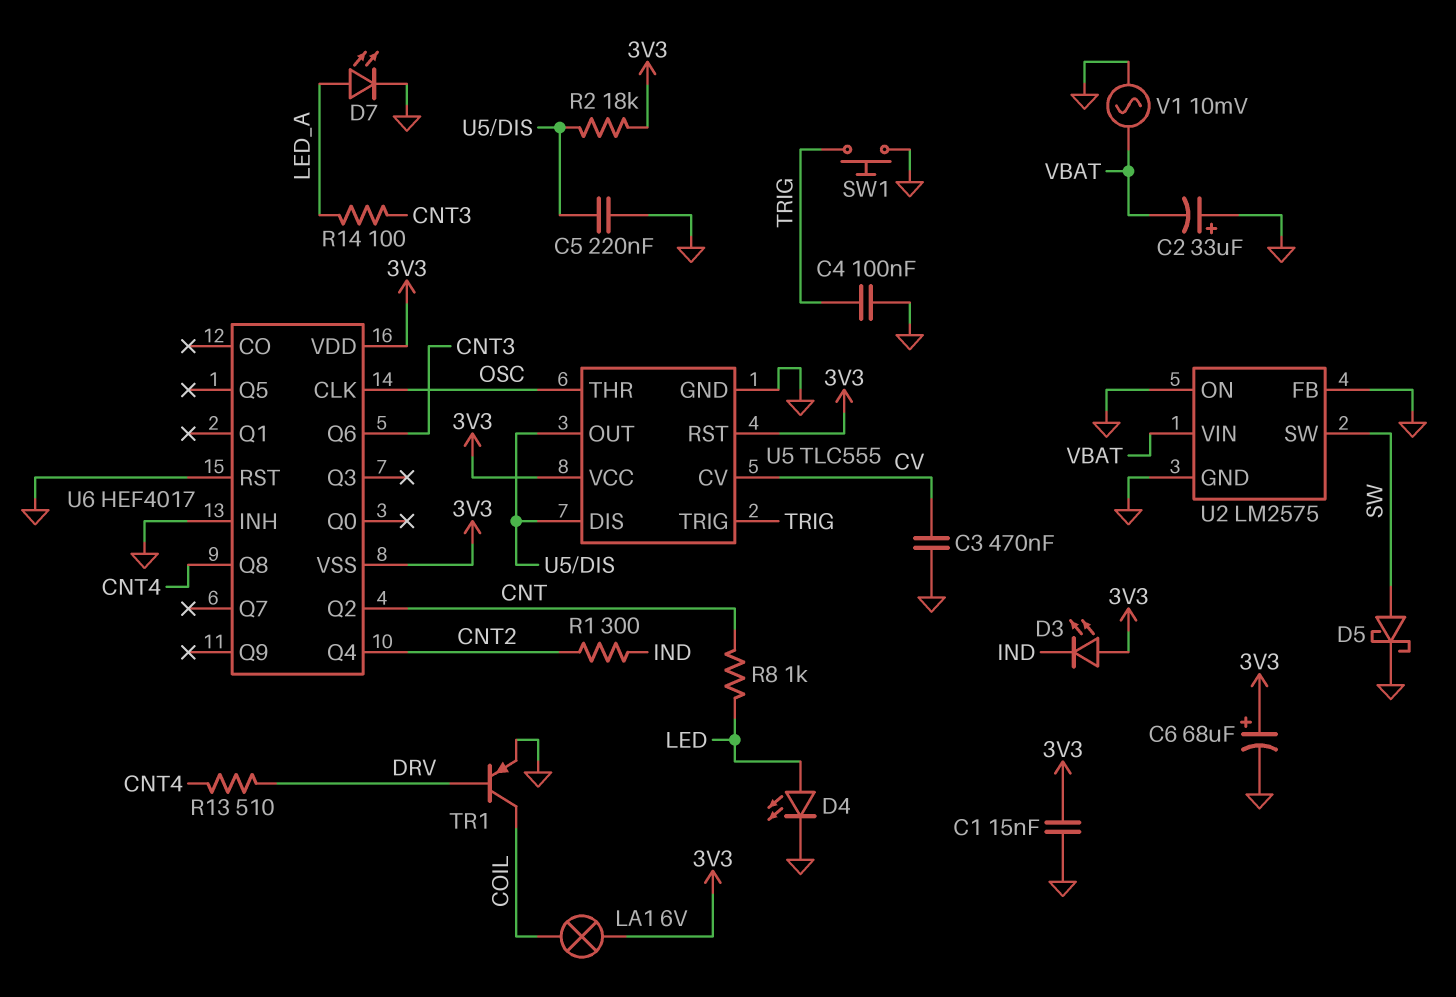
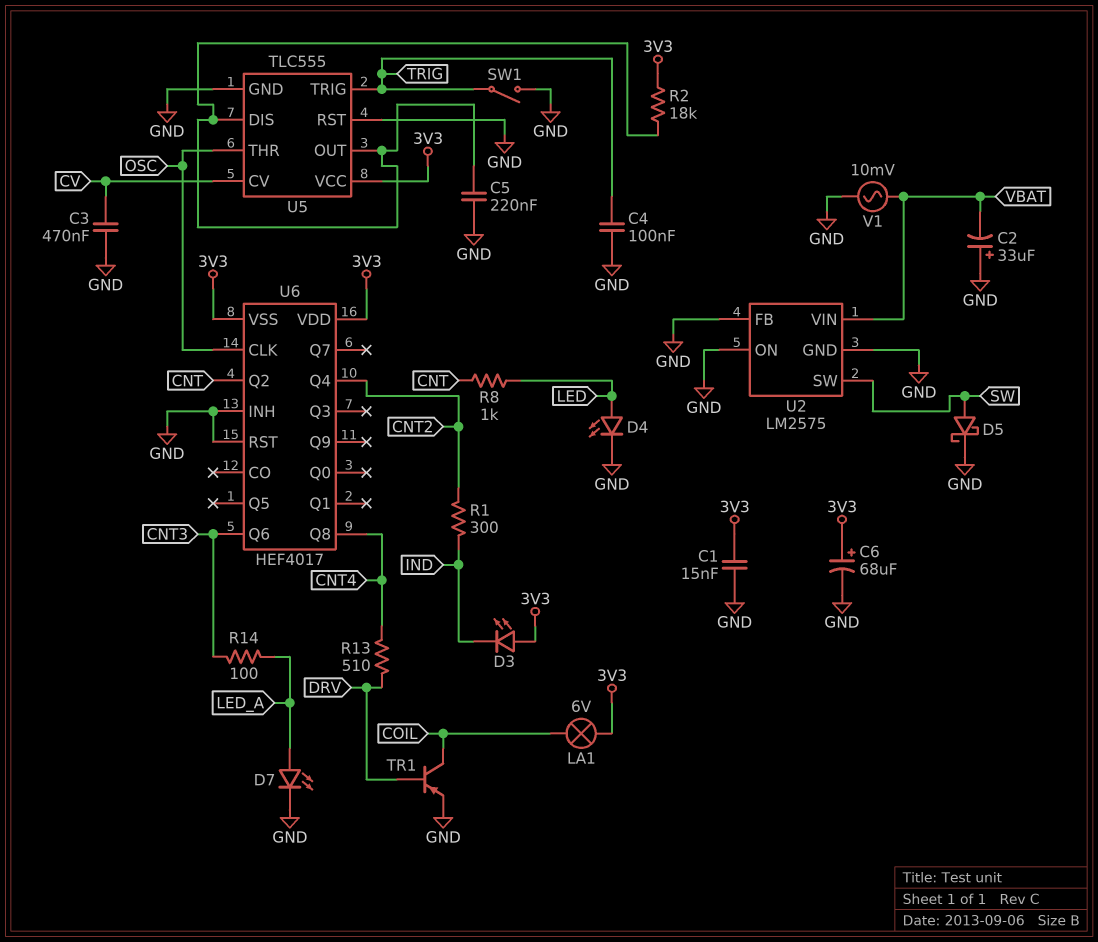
SW1: button (GND, TRIG) -> switch (GND, TRIG)
U5 pin RST: 3V3 -> GND

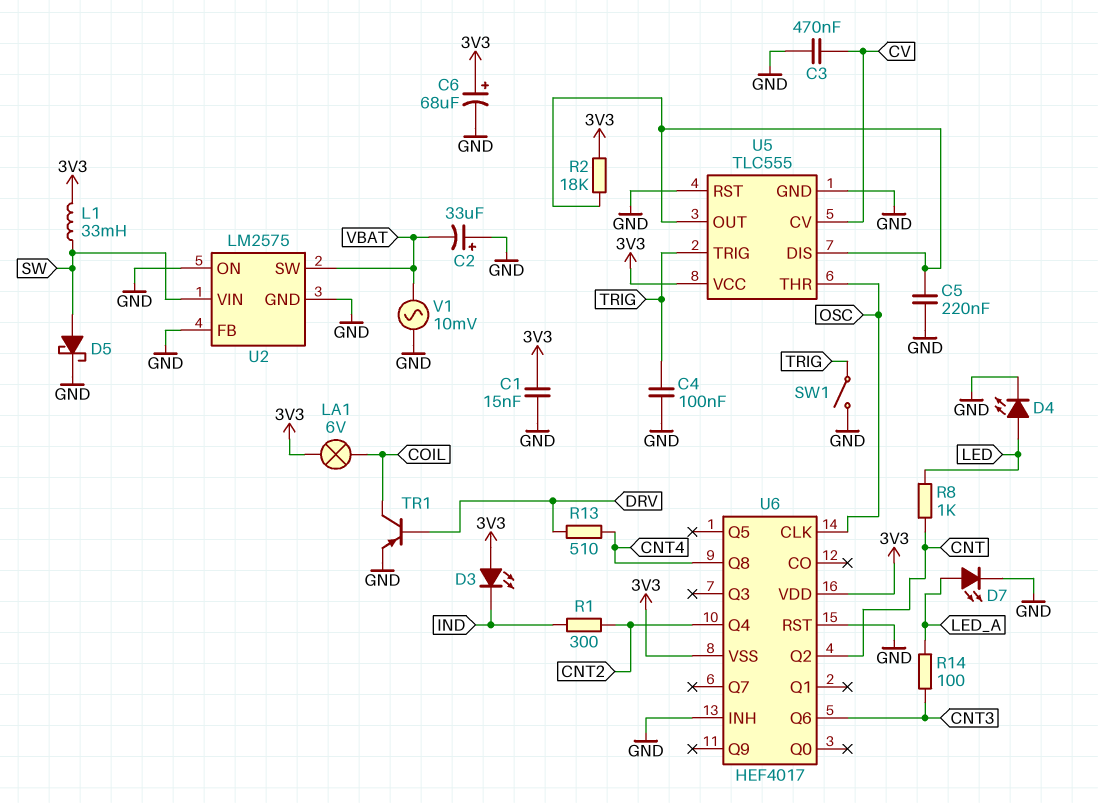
L1: none -> 33mH (3V3, SW)
U2 pin SW: SW -> VBAT
U2 pin VIN: VBAT -> SW

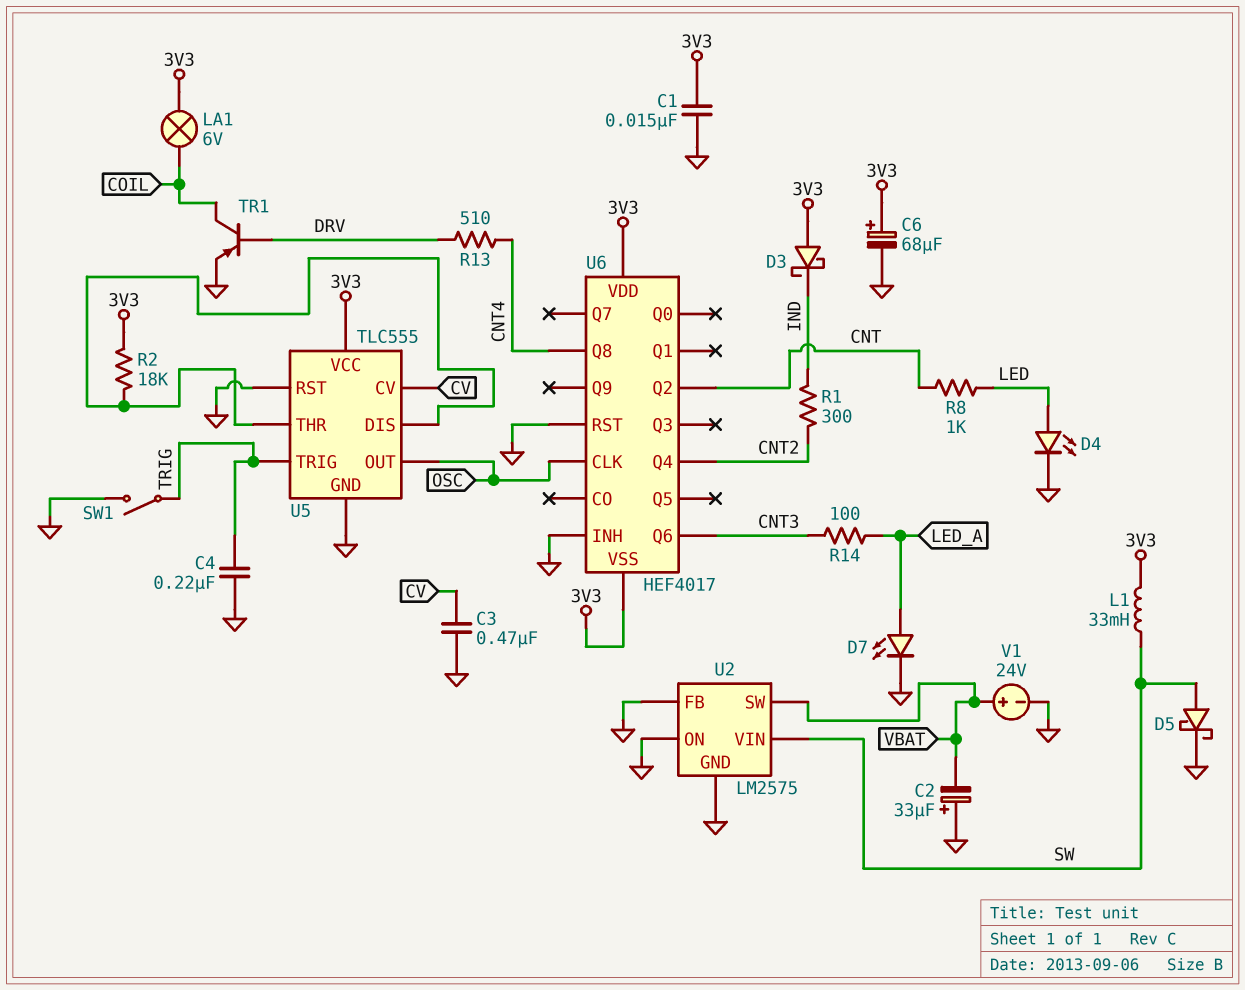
C4: 100nF (GND, TRIG) -> 220nF (GND, TRIG)
C5: 220nF (GND, U5/DIS) -> none
D3: LED (A 3V3, K IND) -> schottky (A 3V3, K IND)
U5 pin OUT: U5/DIS -> OSC
U5 pin THR: OSC -> U5/DIS
V1: AC 10mV (GND, VBAT) -> 24V (plus VBAT, minus GND)

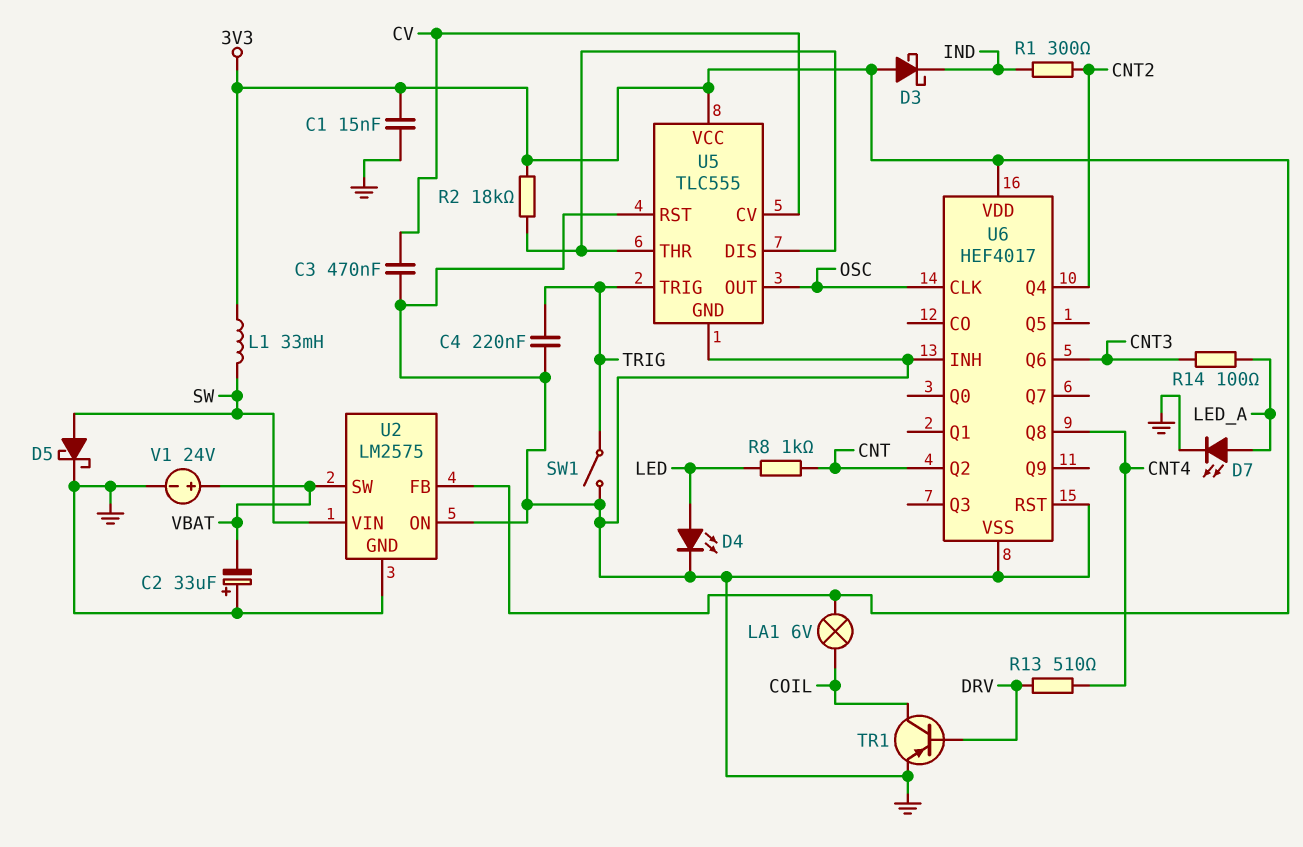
C6: 68uF (plus 3V3, minus GND) -> none
U2 pin FB: GND -> 3V3
U6 pin VSS: 3V3 -> GND

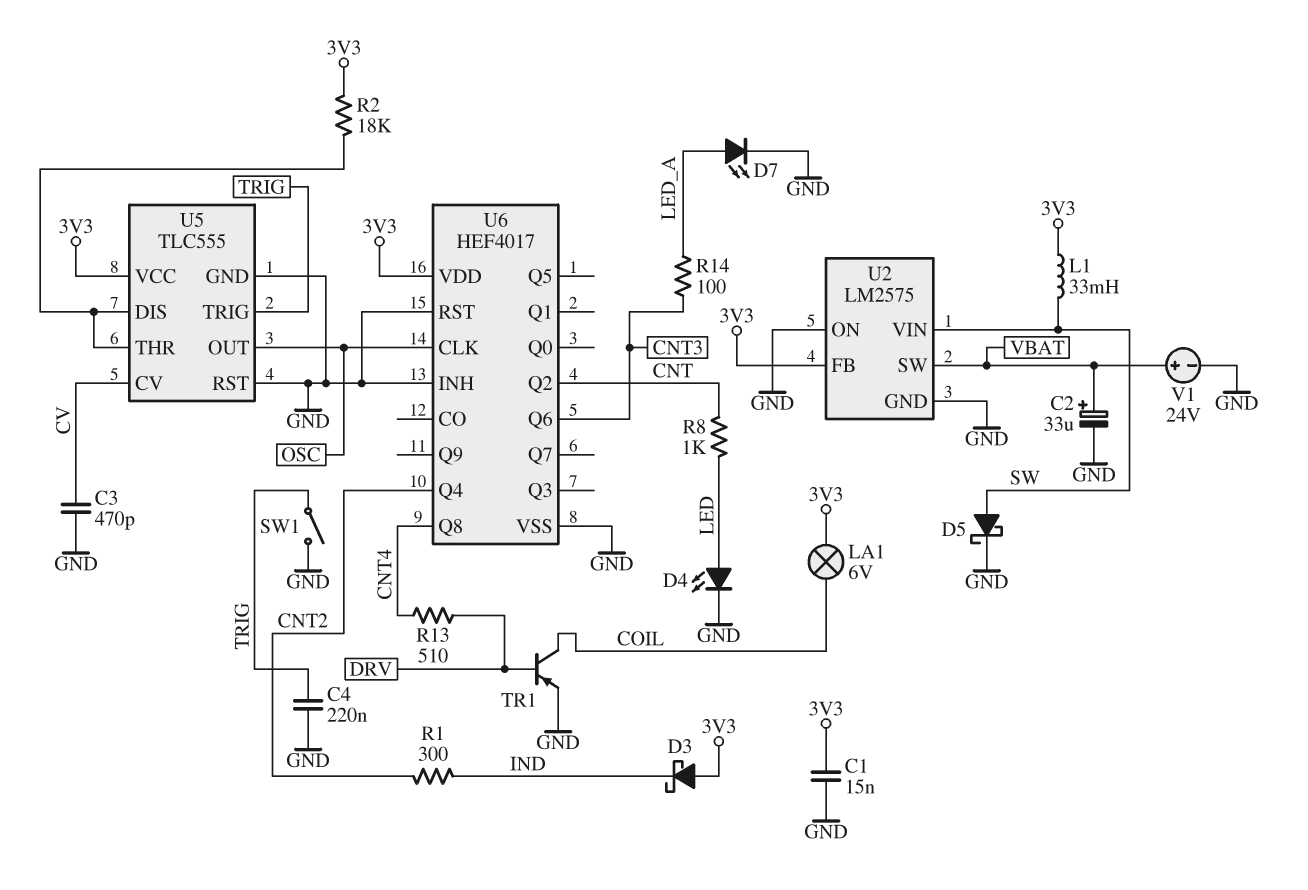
C2: 33uF (plus GND, minus VBAT) -> 33uF (plus VBAT, minus GND)
C3: 470nF (CV, GND) -> 470pF (CV, GND)

